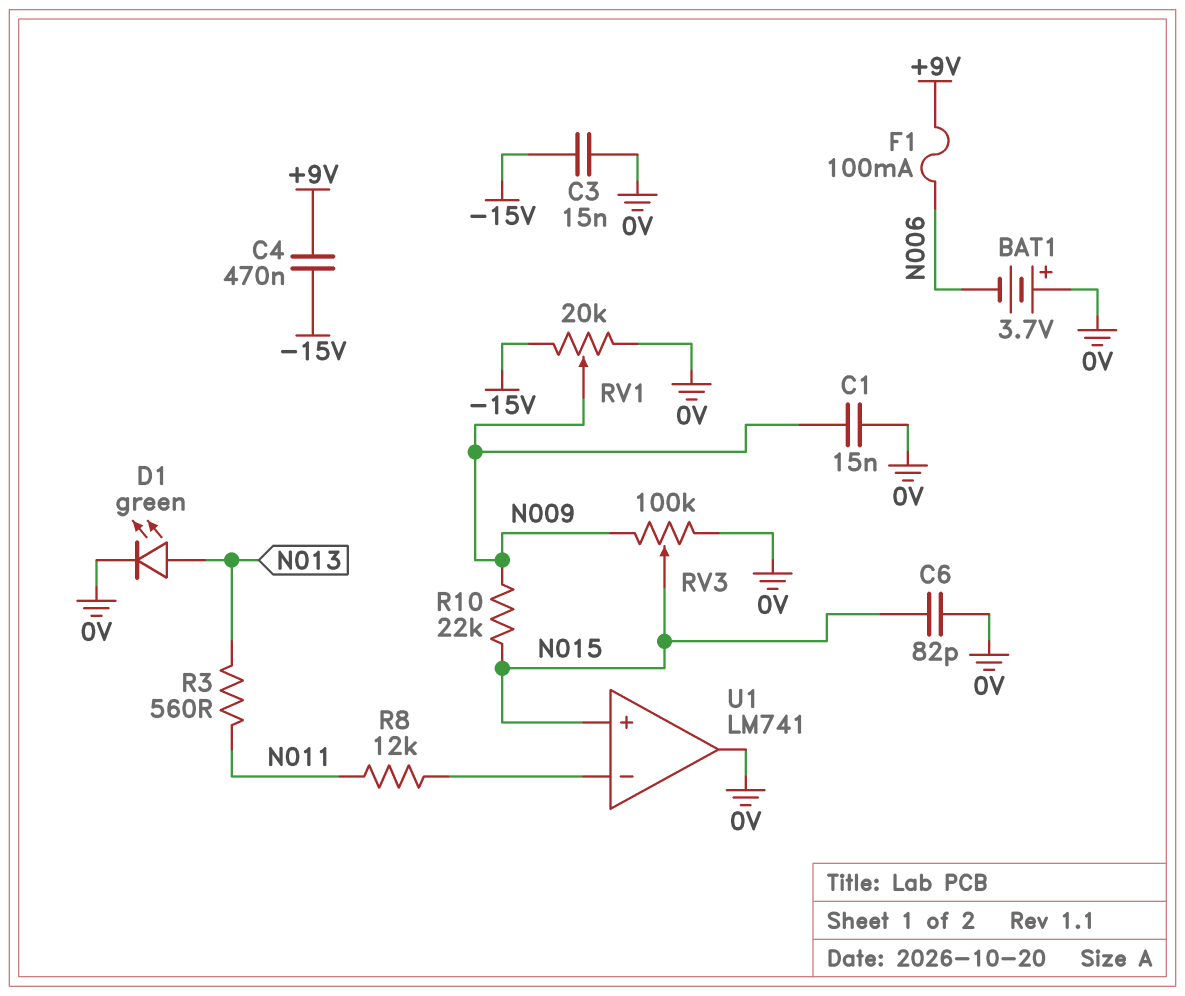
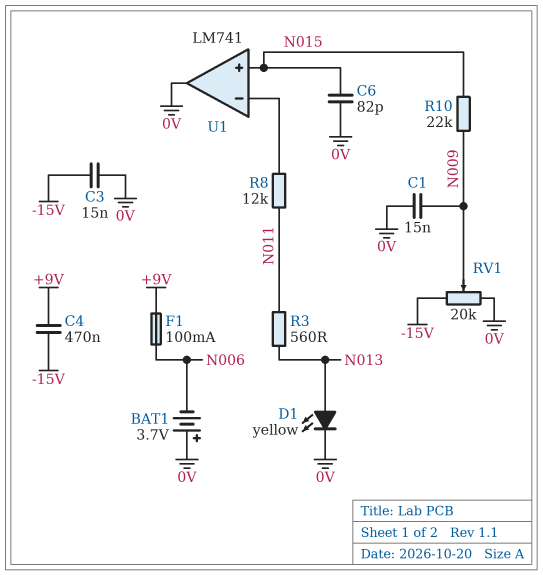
D1: LED green (A N013, K 0V) -> LED yellow (A N013, K 0V)
RV3: 100k (0V, N009, wiper N015) -> none

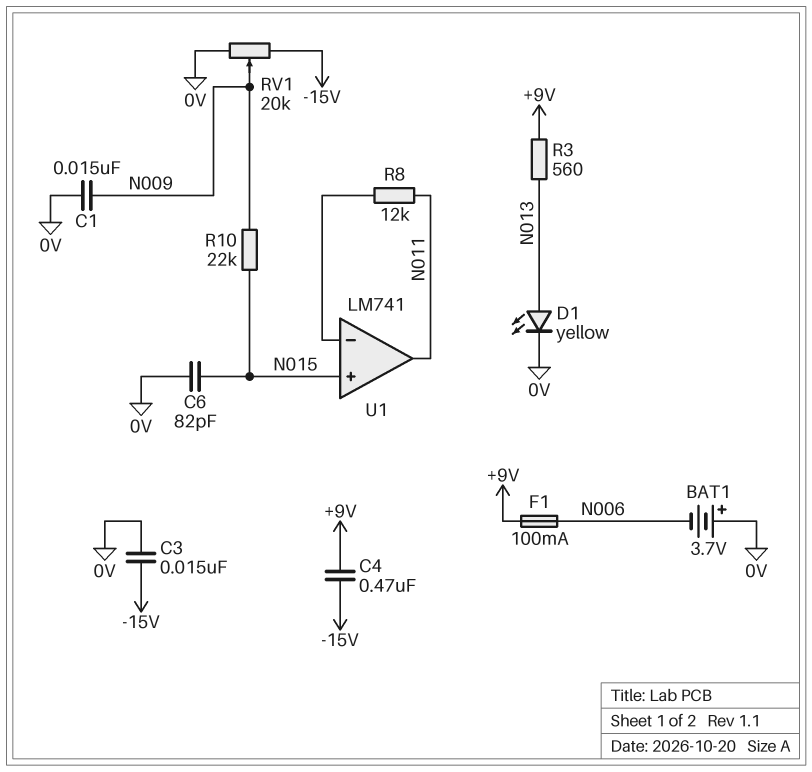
R3: 560 (N011, N013) -> 560 (+9V, N013)
U1 pin out: 0V -> N011

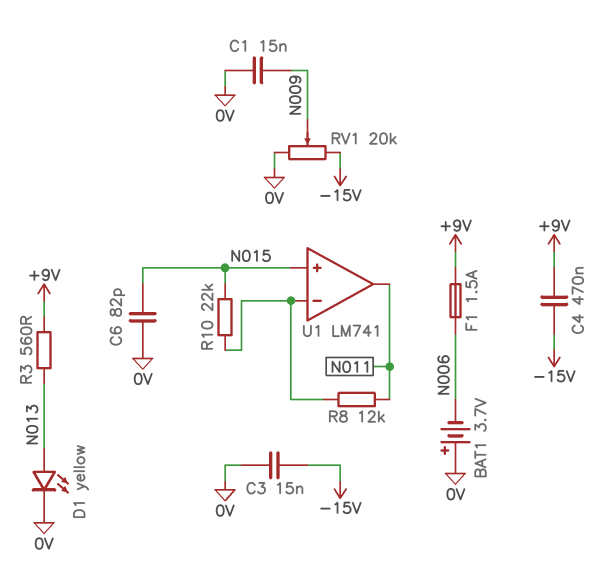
F1: 100mA (+9V, N006) -> 1.5A (+9V, N006)
R10: 22k (N009, N015) -> 22k (N015, U1/in-)

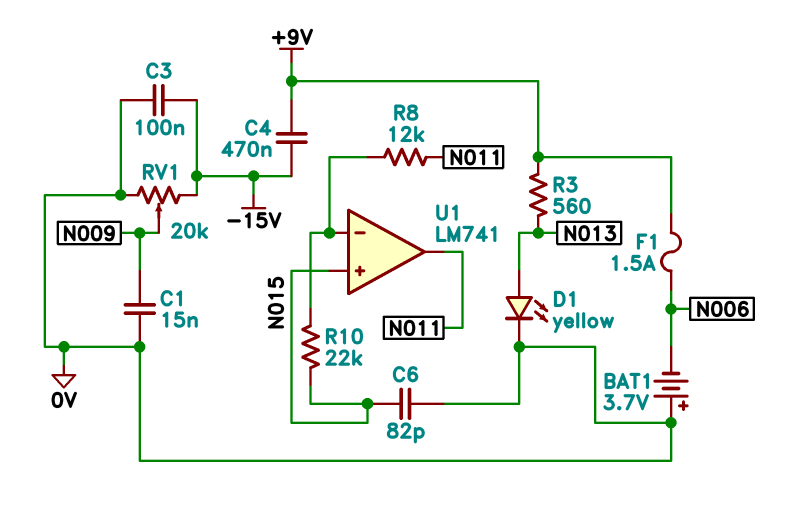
C3: 15nF (-15V, 0V) -> 100nF (-15V, 0V)

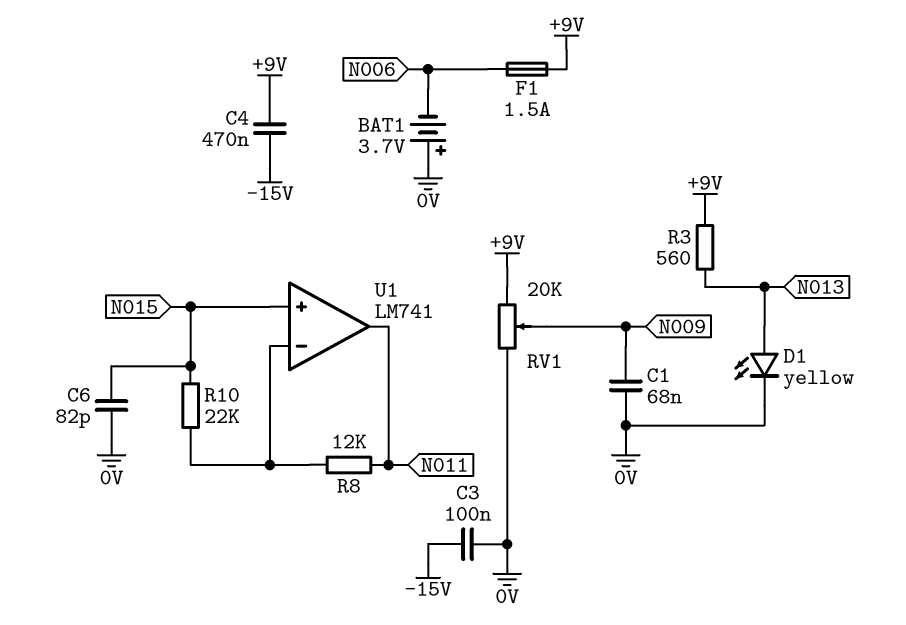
C1: 15nF (0V, N009) -> 68nF (0V, N009)
RV1: 20k (-15V, 0V, wiper N009) -> 20k (+9V, 0V, wiper N009)

